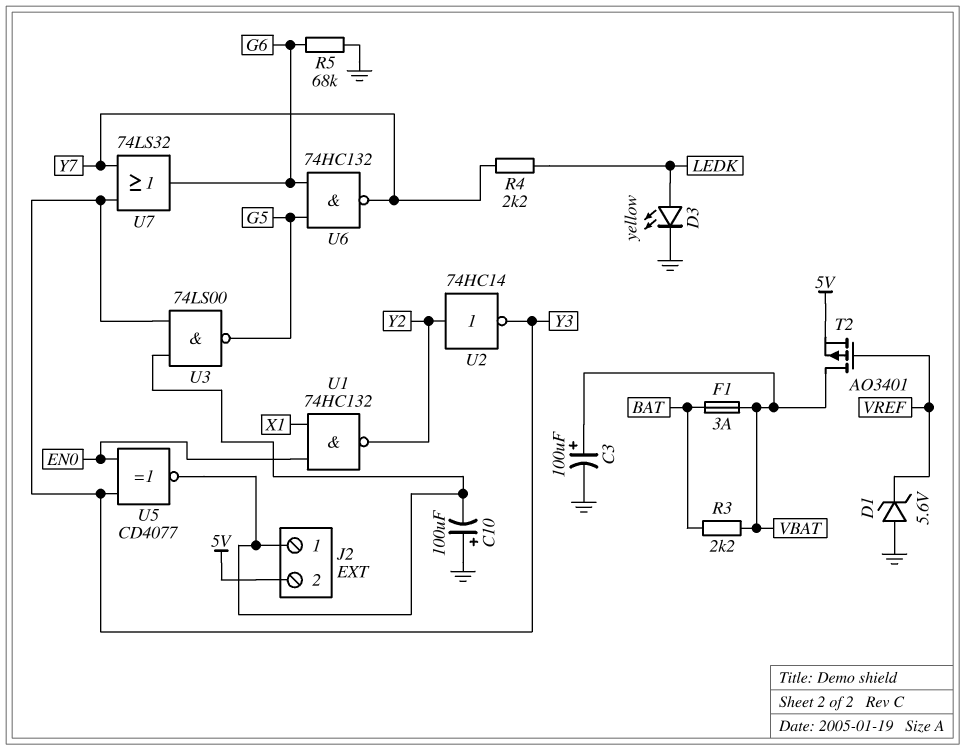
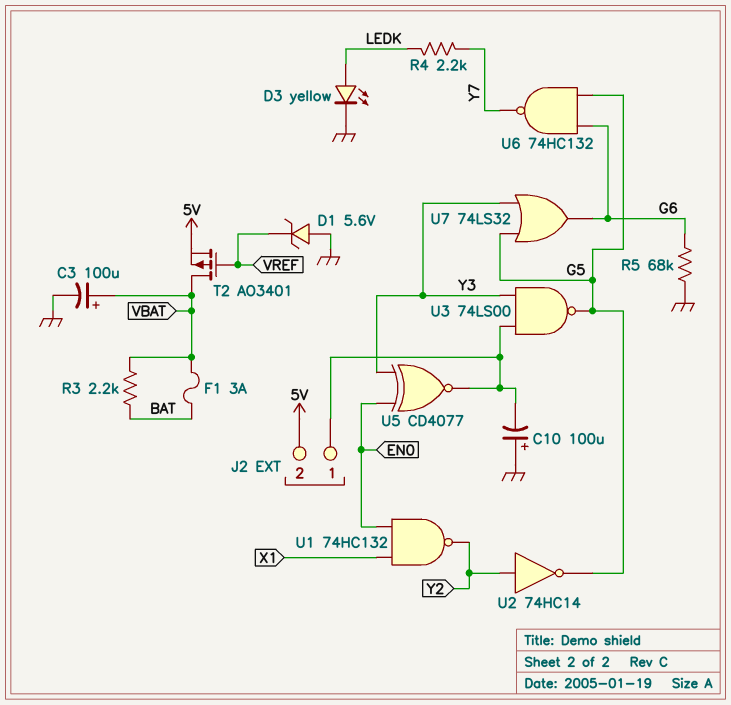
U2: NOT 74HC14 (in Y2, out Y3) -> NOT 74HC14 (in Y2, out G5)
U7: OR 74LS32 (in Y3, in Y7, out G6) -> OR 74LS32 (in G5, in Y3, out G6)

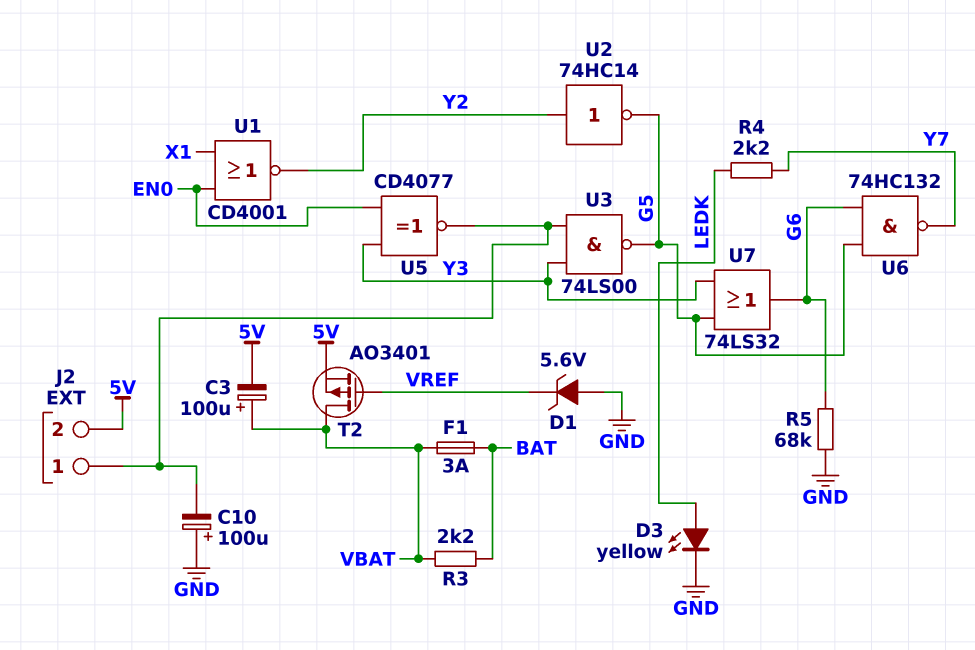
C3: 100uF (plus VBAT, minus GND) -> 100uF (plus VBAT, minus 5V)
U1: NAND 74HC132 (in EN0, in X1, out Y2) -> NOR CD4001 (in EN0, in X1, out Y2)

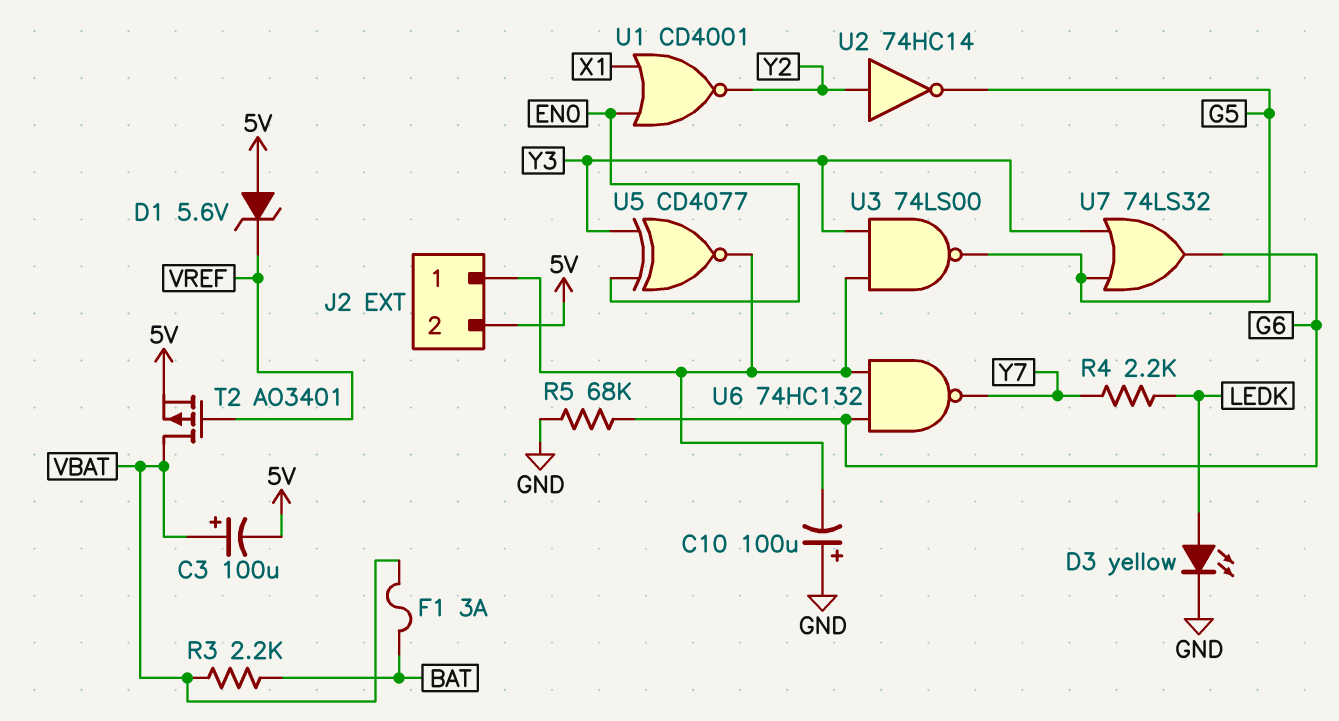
D1: zener 5.6V (A GND, K VREF) -> zener 5.6V (A 5V, K VREF)
U6: NAND 74HC132 (in G5, in G6, out Y7) -> NAND 74HC132 (in G6, in J2/1, out Y7)

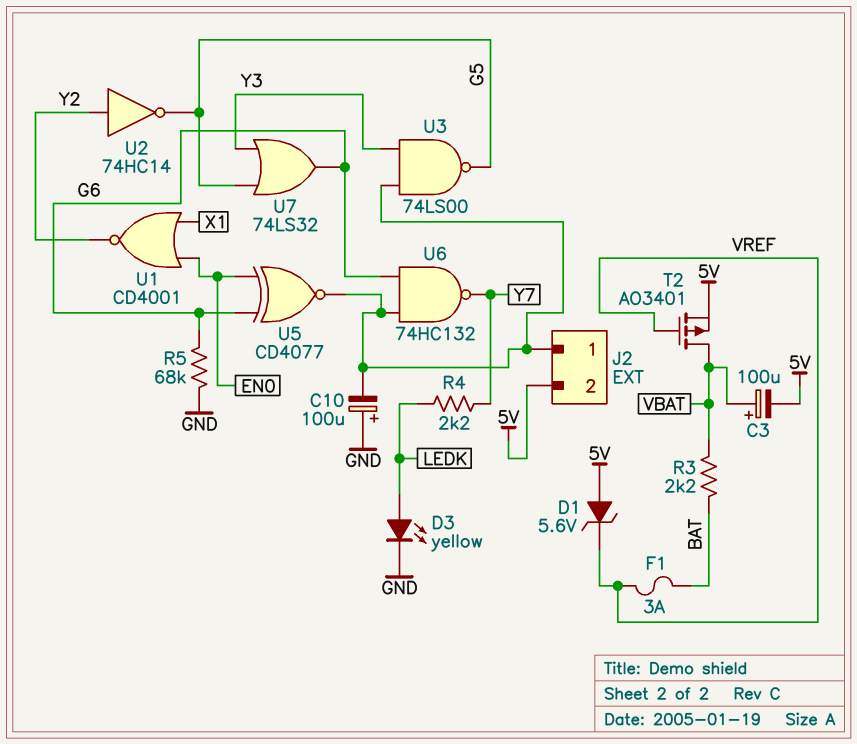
F1: 3A (BAT, VBAT) -> 3A (BAT, VREF)
U5: XNOR CD4077 (in EN0, in Y3, out J2/1) -> XNOR CD4077 (in EN0, in G6, out J2/1)

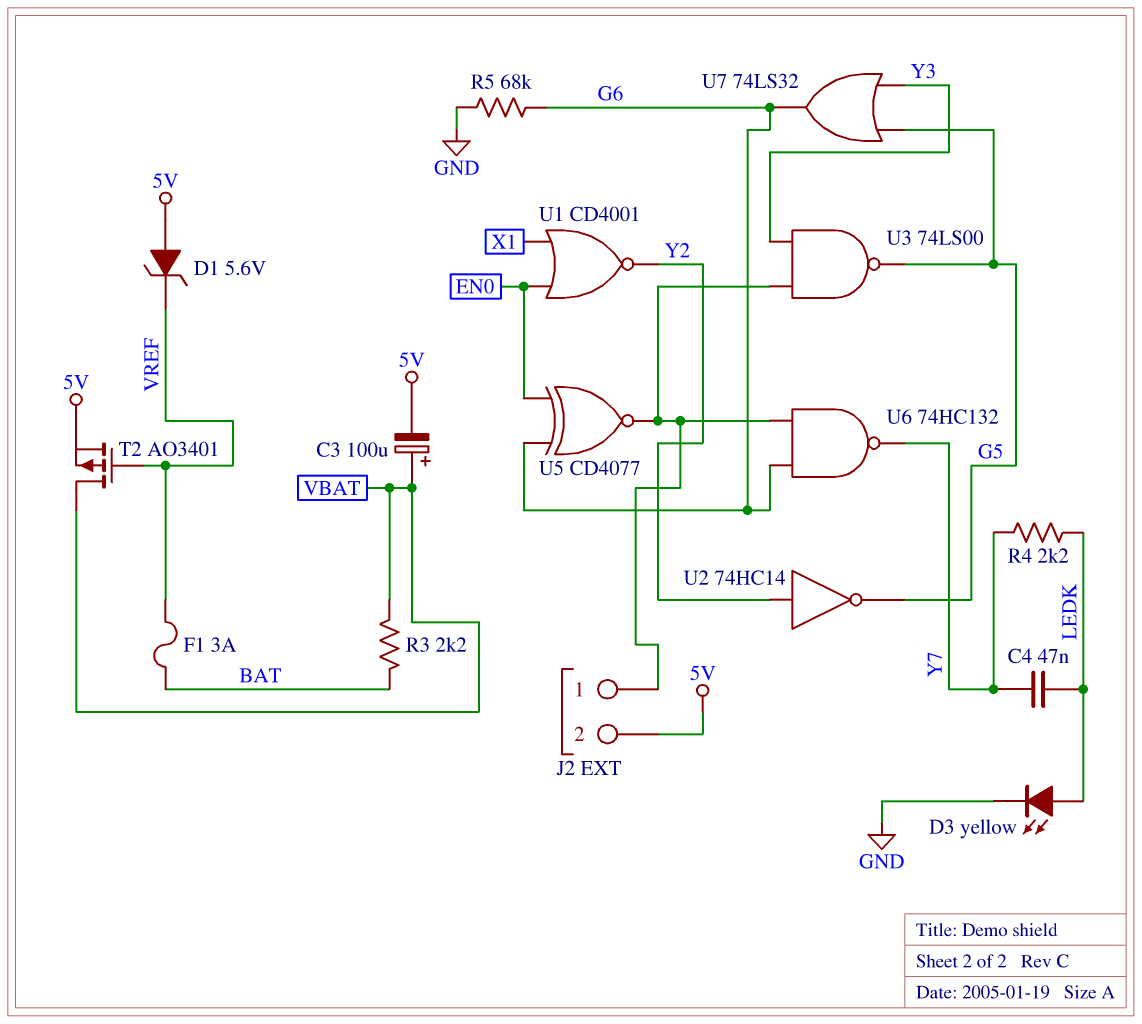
C4: none -> 47nF (LEDK, Y7)
C10: 100uF (plus GND, minus J2/1) -> none

